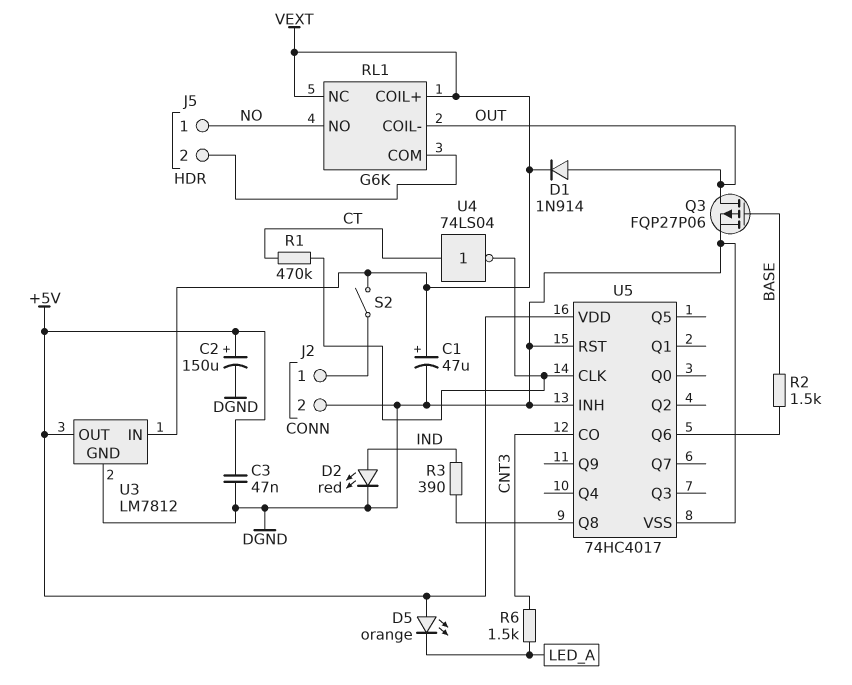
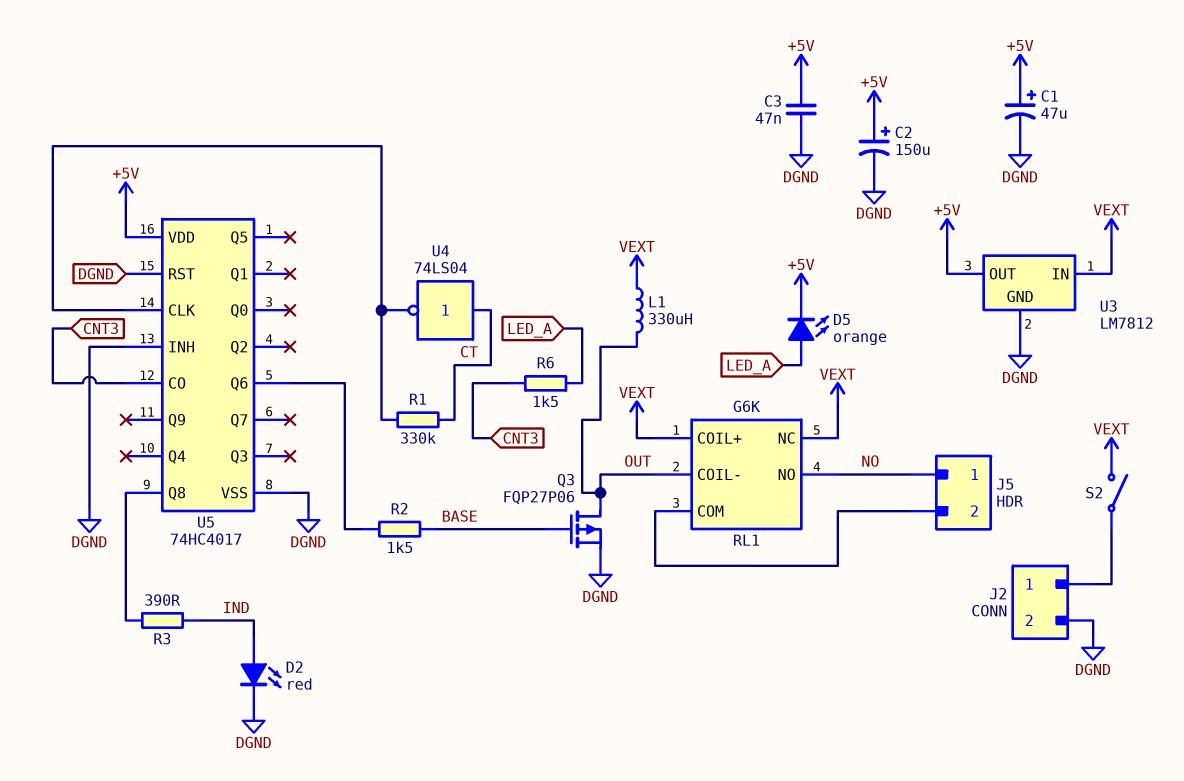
C1: 47uF (plus VEXT, minus DGND) -> 47uF (plus +5V, minus DGND)
D1: diode 1N914 (A OUT, K VEXT) -> none
D5: LED orange (A +5V, K LED_A) -> LED orange (A LED_A, K +5V)
L1: none -> 330uH (OUT, VEXT)
R1: 470k (CT, U5/CLK) -> 330k (CT, U5/CLK)

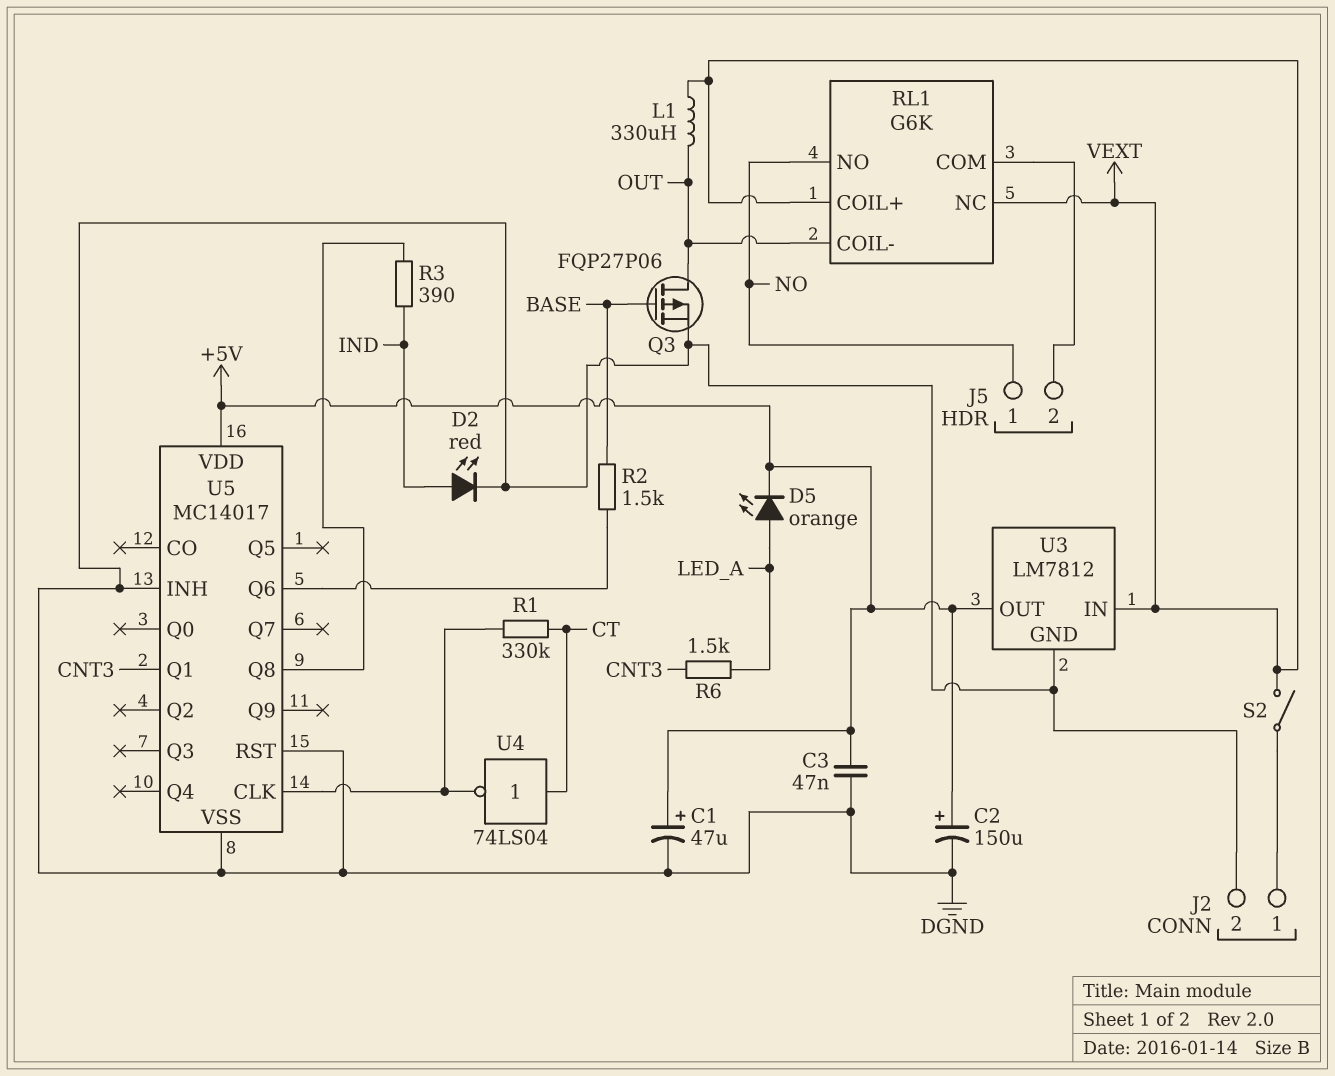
U5: 74HC4017 -> MC14017
U5 pin CO: CNT3 -> none
U5 pin Q1: none -> CNT3

